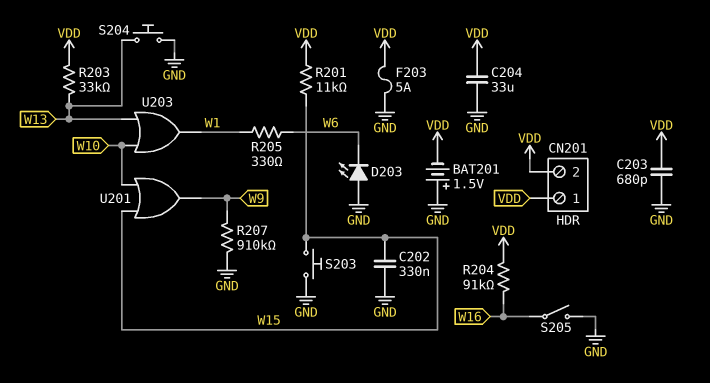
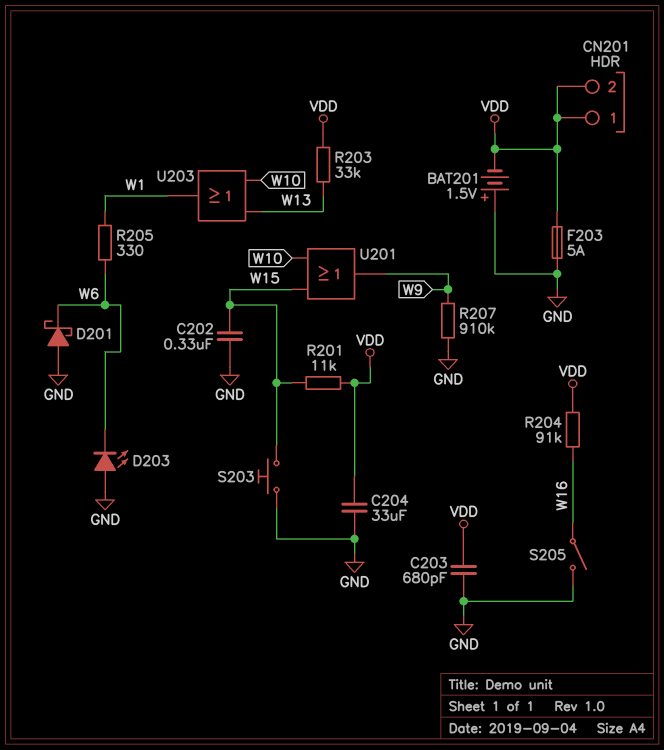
D201: none -> schottky (A GND, K W6)
S204: button (GND, W13) -> none

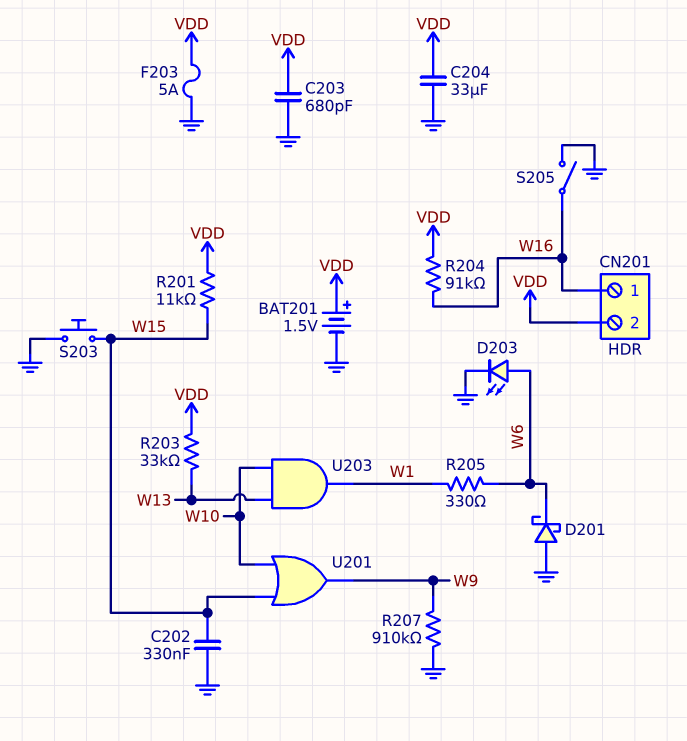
BAT201: 1.5V (plus GND, minus VDD) -> 1.5V (plus VDD, minus GND)
CN201 pin 1: VDD -> W16
D203: LED (A GND, K W6) -> LED (A W6, K GND)
U203: OR (in W10, in W13, out W1) -> AND (in W10, in W13, out W1)

